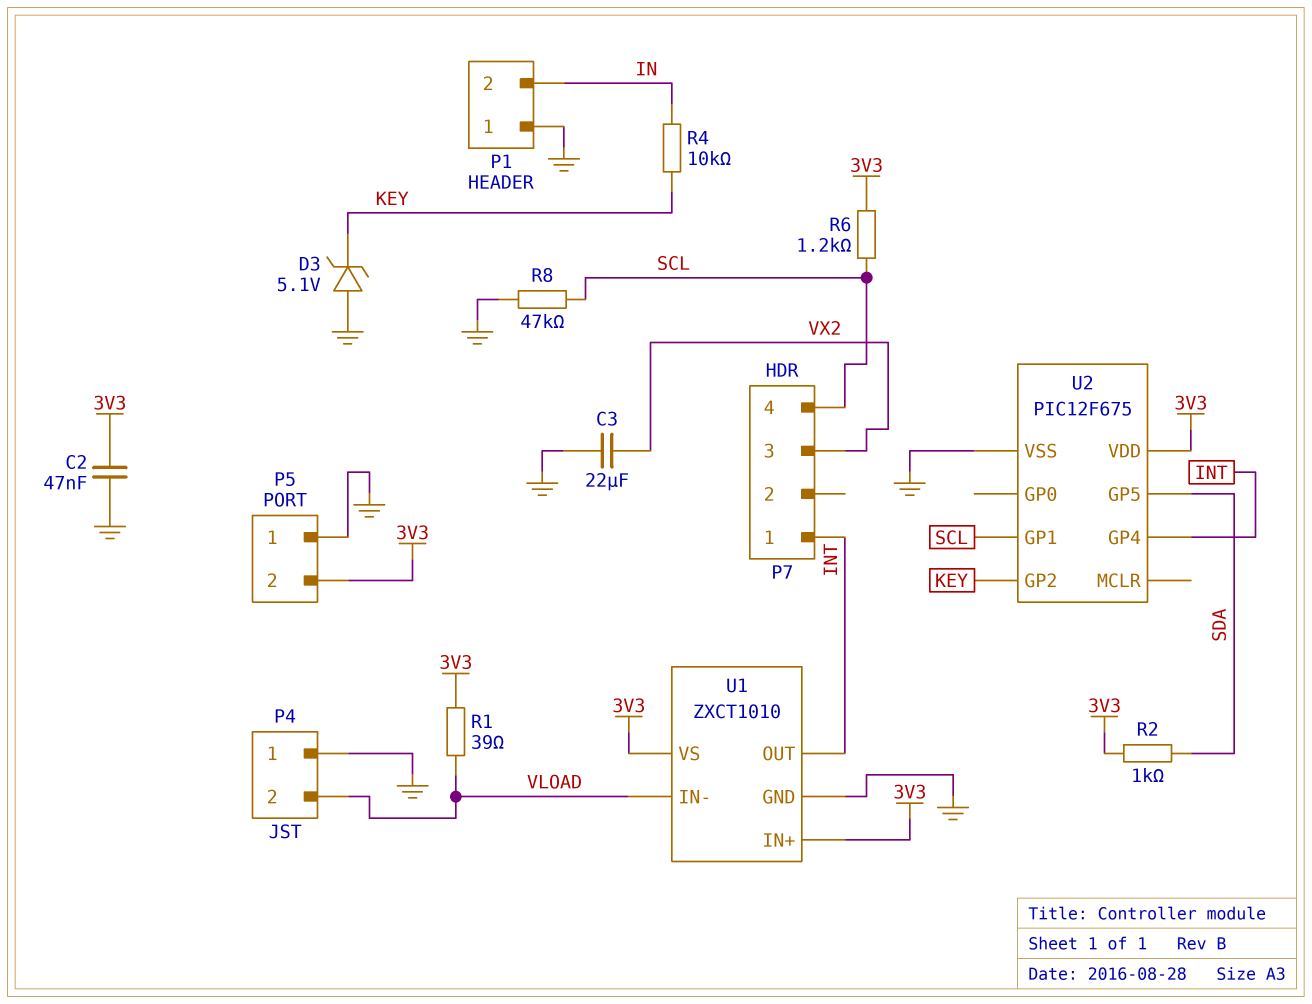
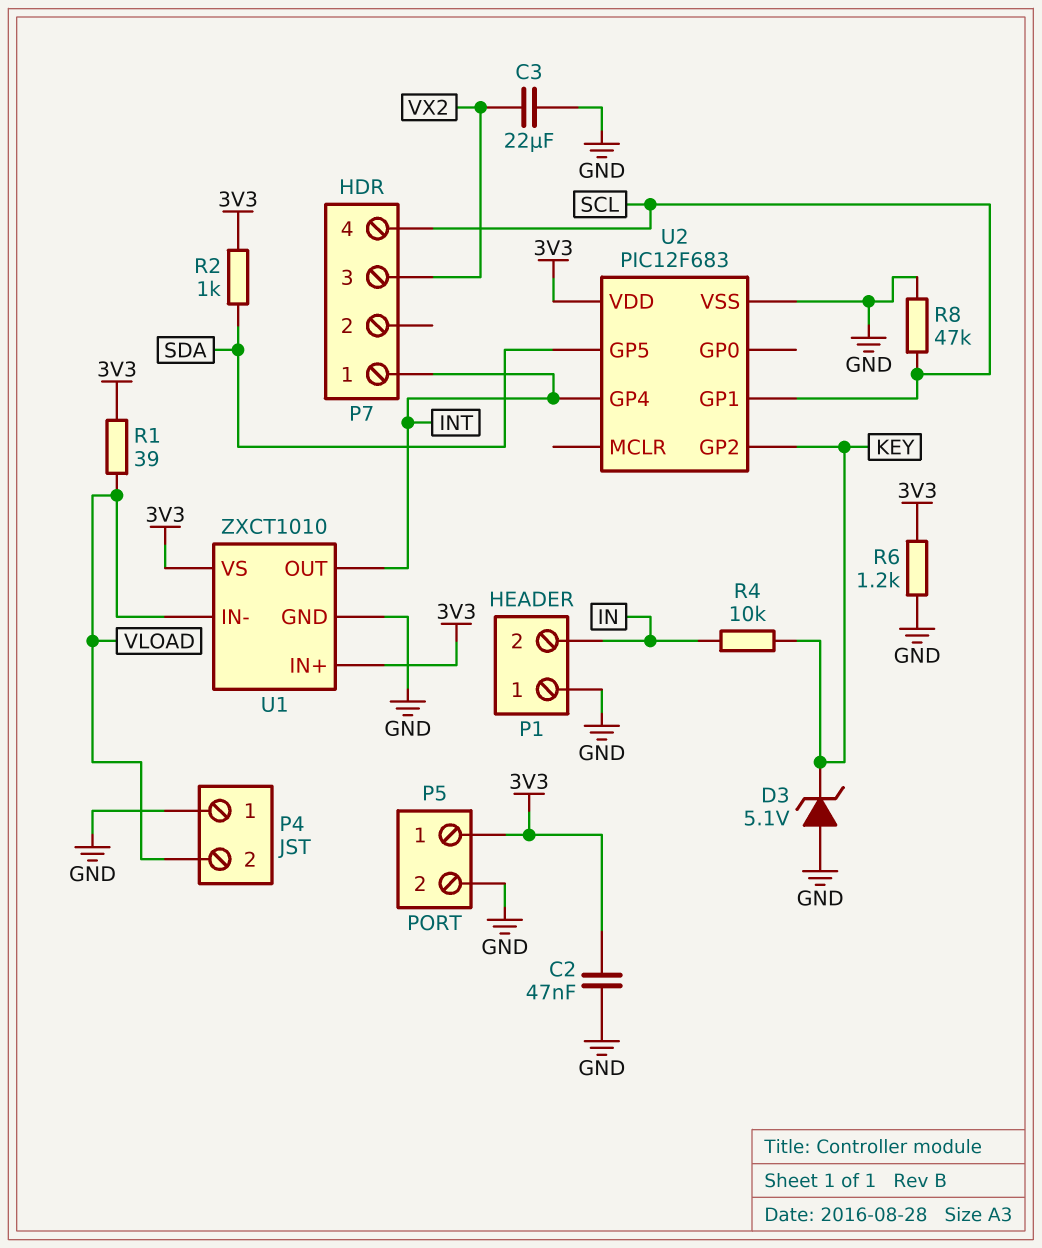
P5 pin 1: GND -> 3V3
P5 pin 2: 3V3 -> GND
R6: 1.2k (3V3, SCL) -> 1.2k (3V3, GND)
U2: PIC12F675 -> PIC12F683

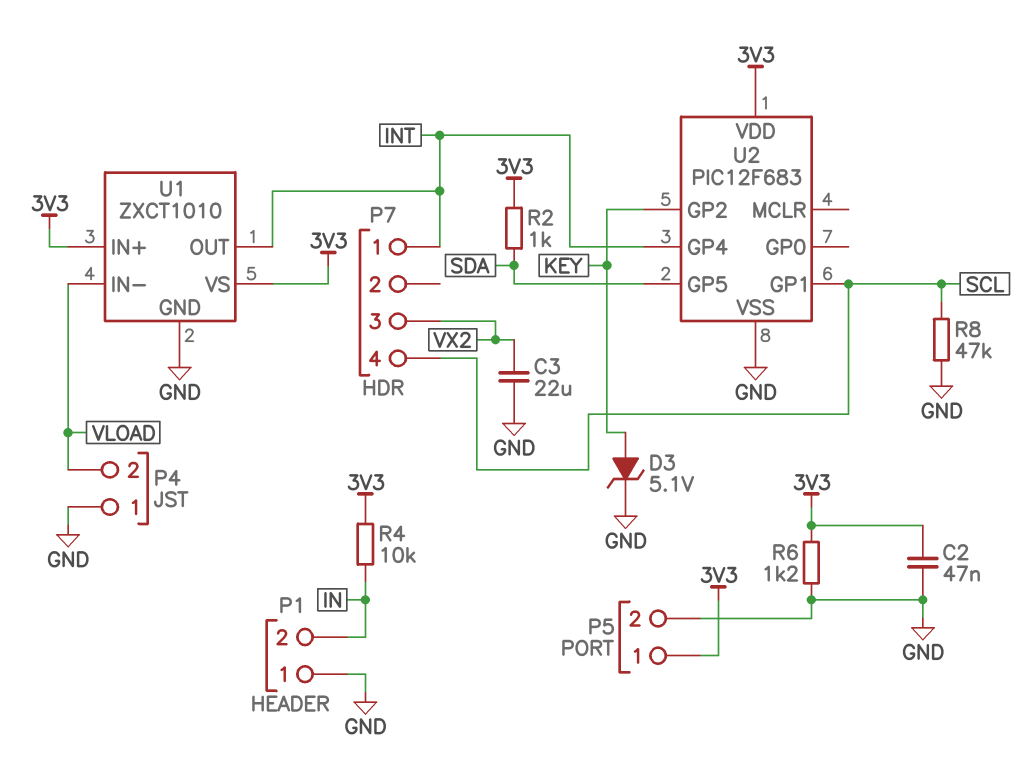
D3: zener 5.1V (A GND, K KEY) -> zener 5.1V (A KEY, K GND)
R1: 39 (3V3, VLOAD) -> none
R4: 10k (IN, KEY) -> 10k (3V3, IN)

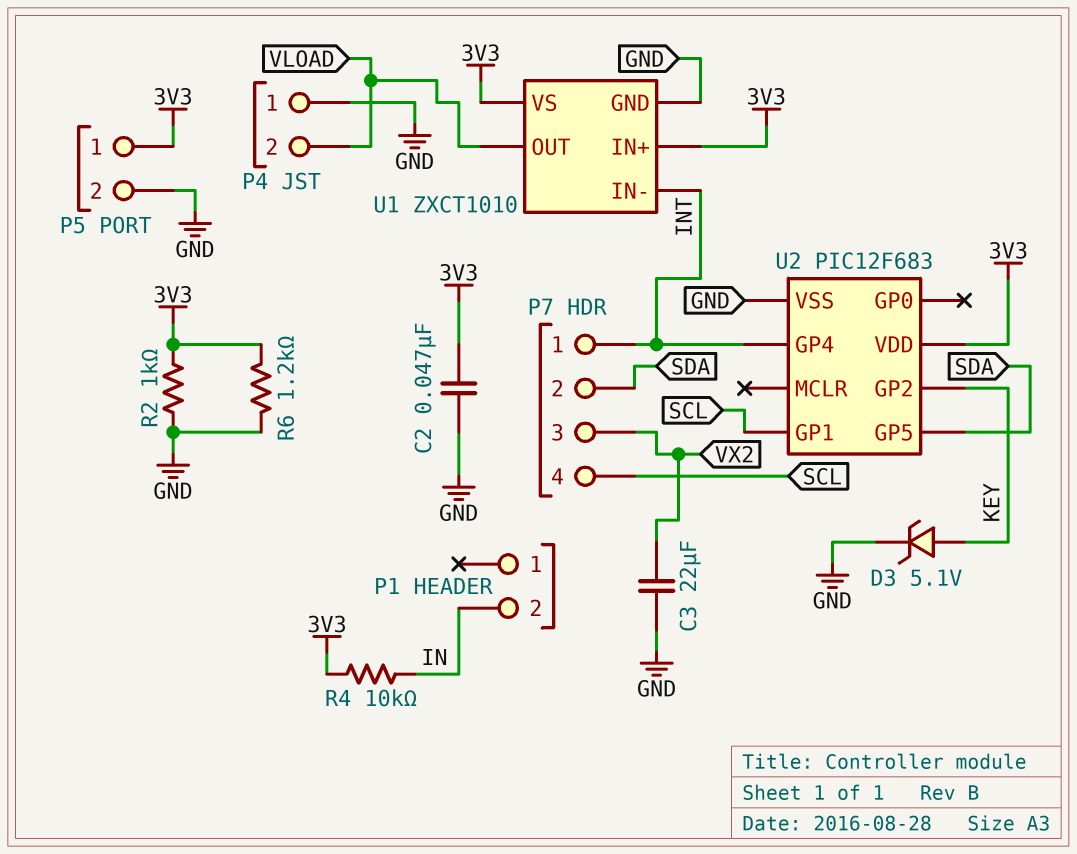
P1 pin 1: GND -> none
P7 pin 2: none -> SDA
R2: 1k (3V3, SDA) -> 1k (3V3, GND)
R8: 47k (GND, SCL) -> none
U1 pin IN-: VLOAD -> INT
U1 pin OUT: INT -> VLOAD

